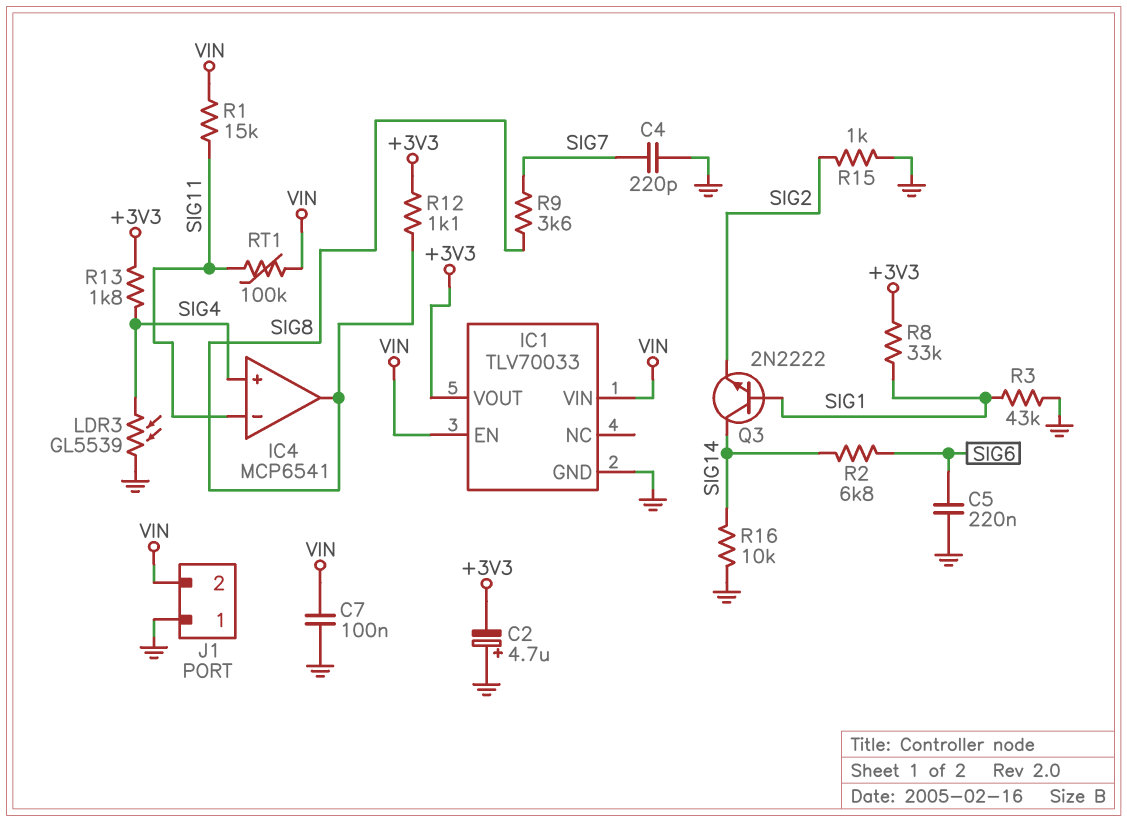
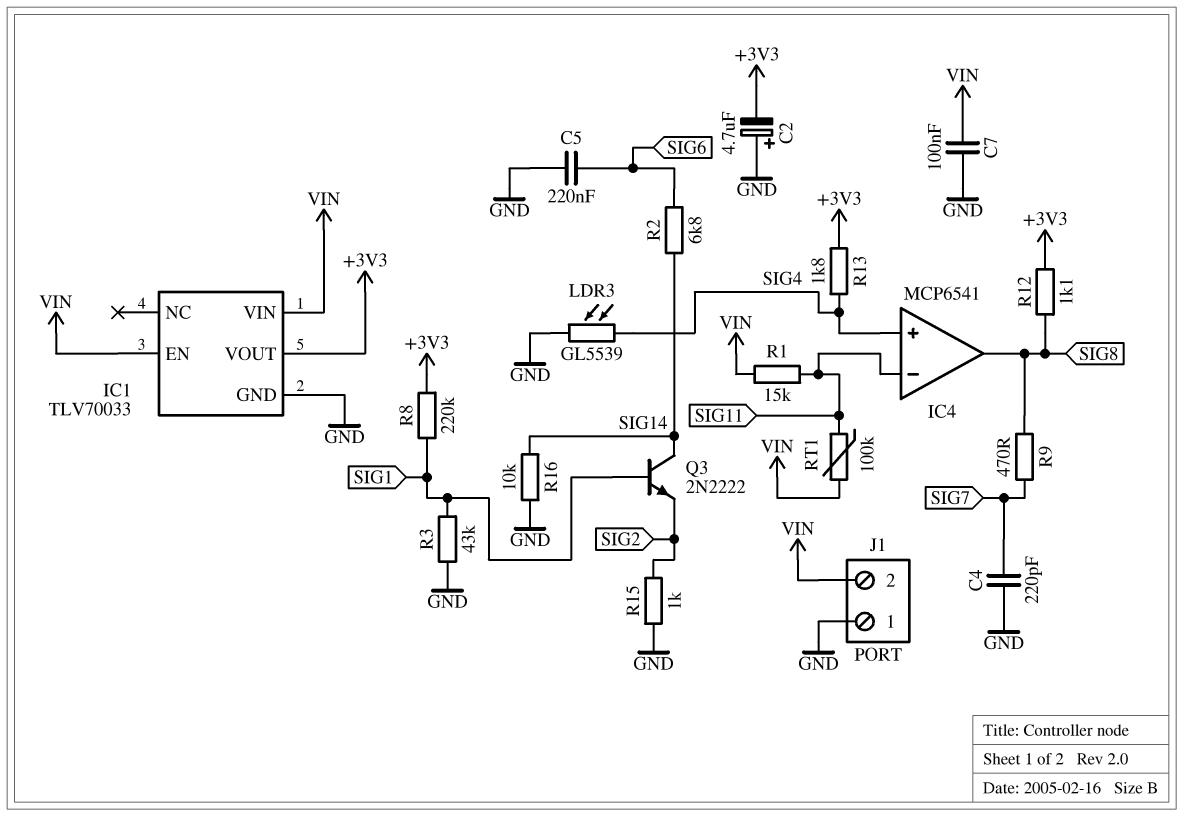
R8: 33k (+3V3, SIG1) -> 220k (+3V3, SIG1)
R9: 3.6k (SIG7, SIG8) -> 470 (SIG7, SIG8)

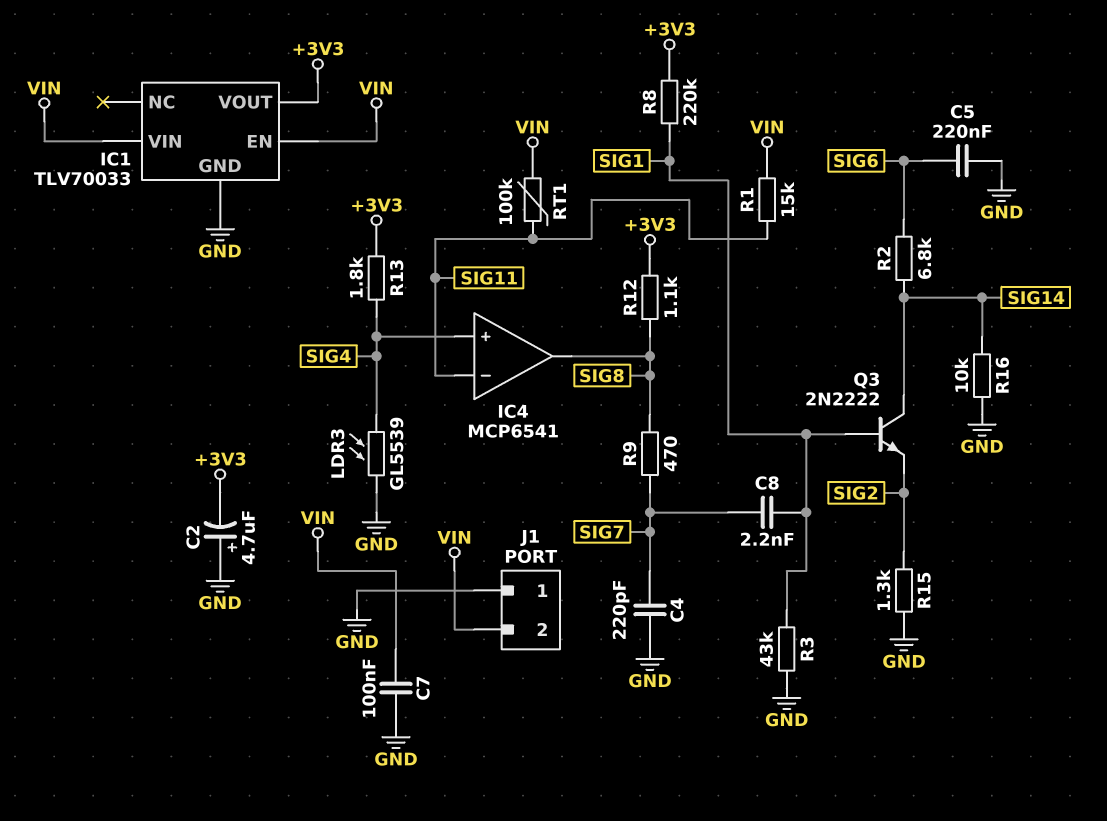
C8: none -> 2.2nF (SIG1, SIG7)
R15: 1k (GND, SIG2) -> 1.3k (GND, SIG2)

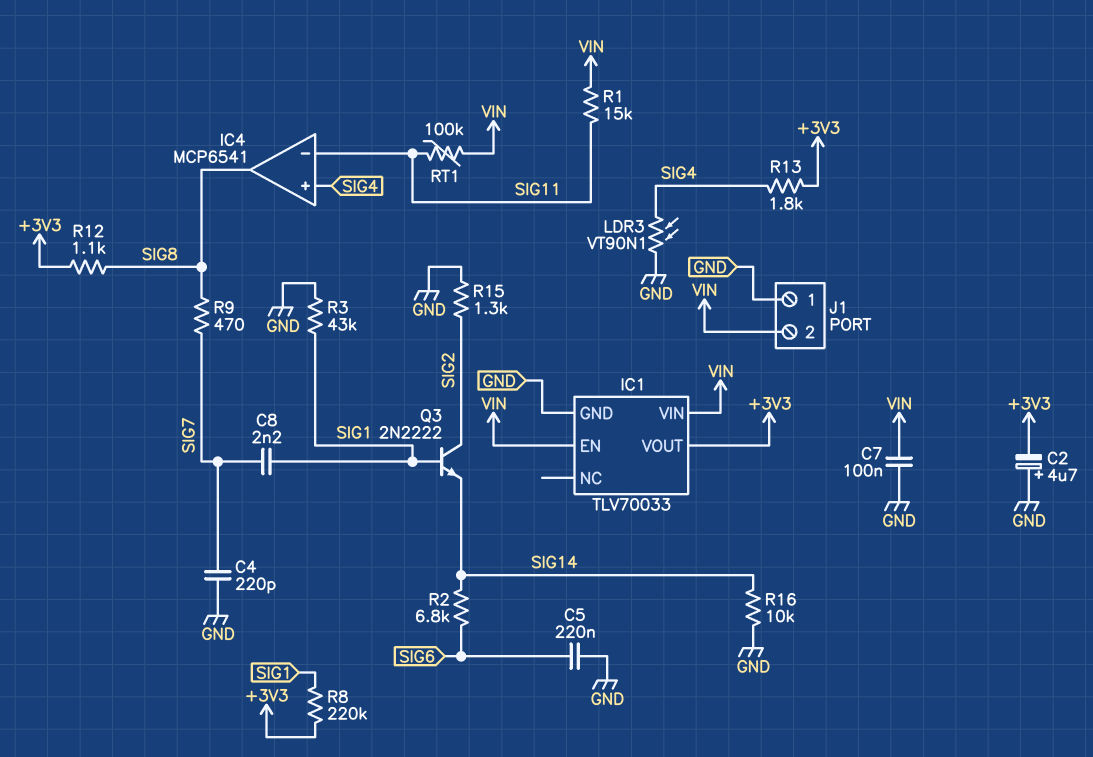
LDR3: GL5539 (GND, SIG4) -> VT90N1 (GND, SIG4)
Q3: NPN 2N2222 (B SIG1, C SIG14, E SIG2) -> NPN 2N2222 (B SIG1, C SIG2, E SIG14)

